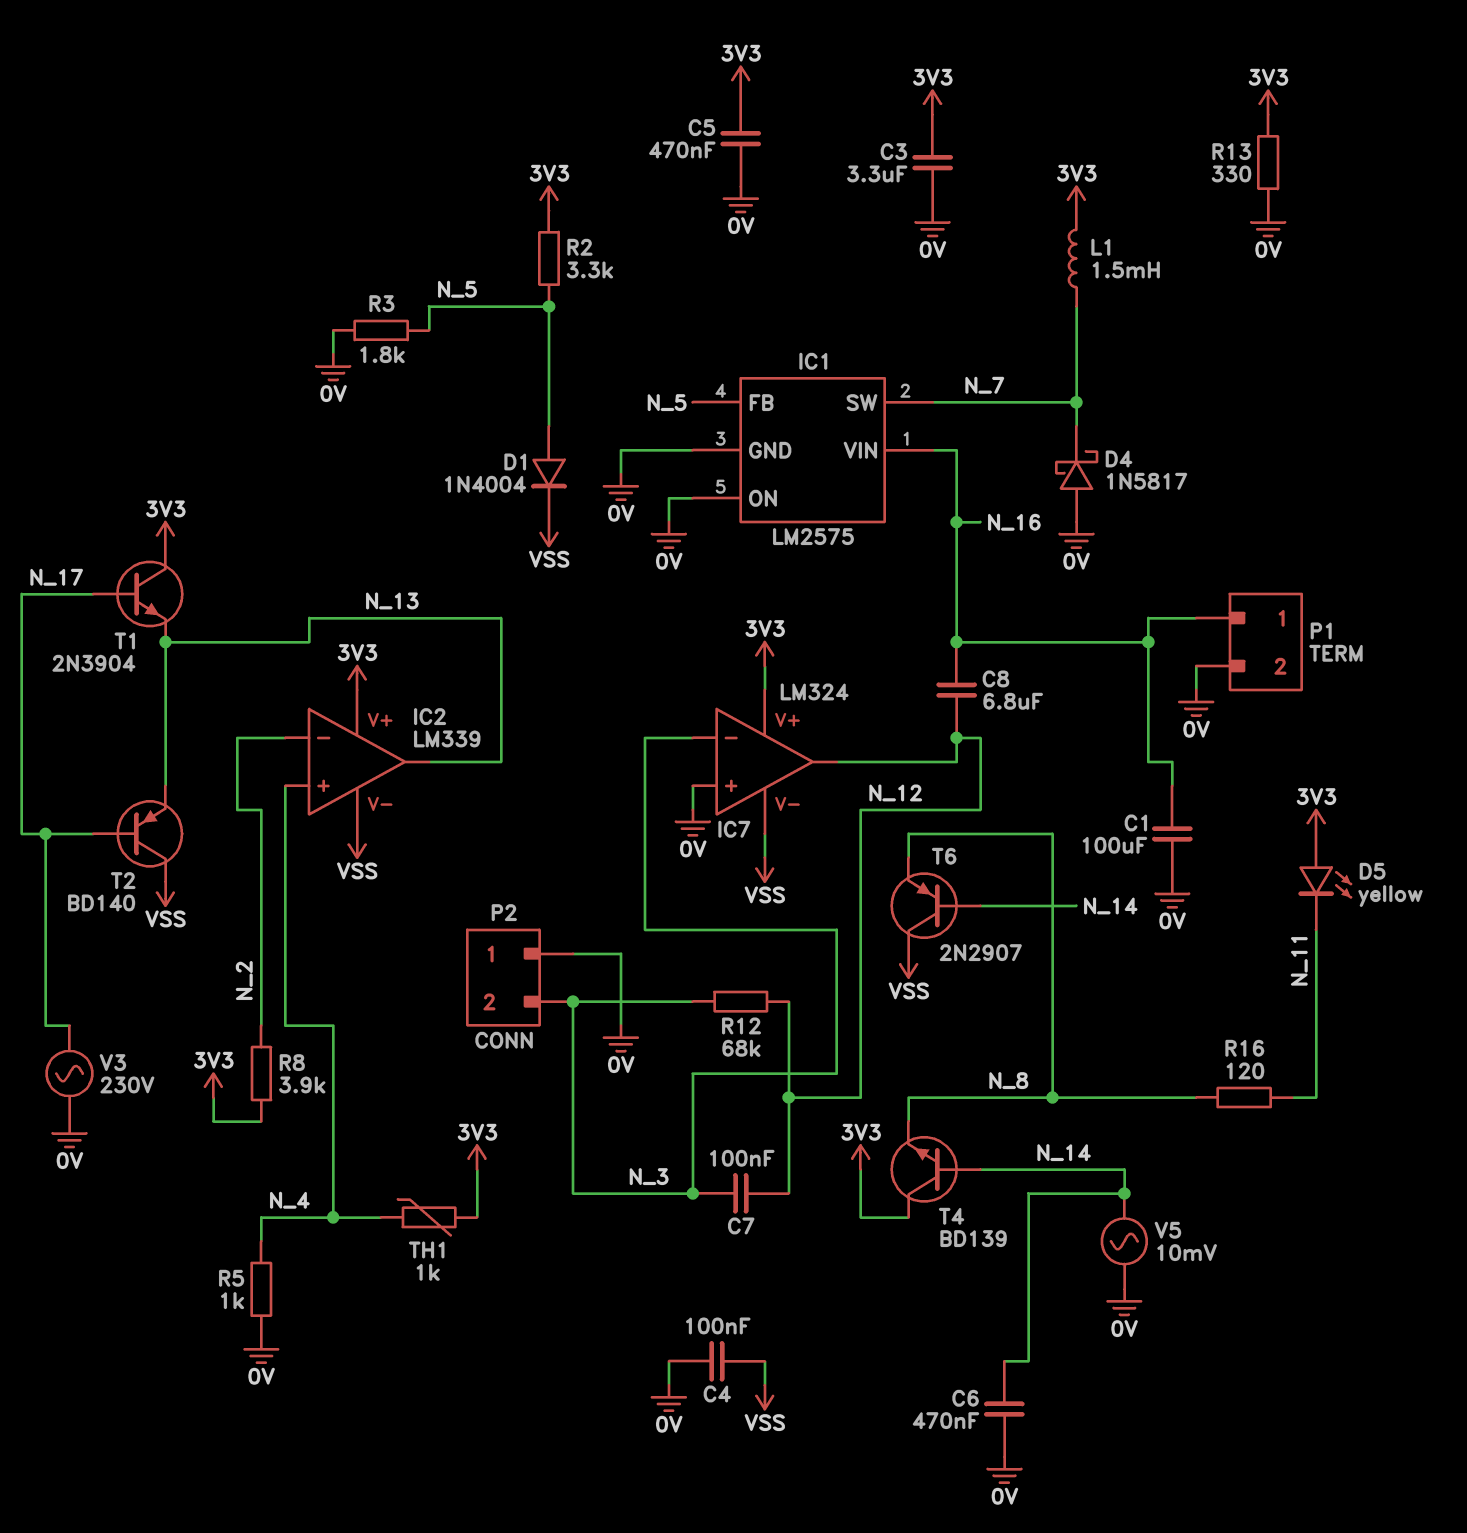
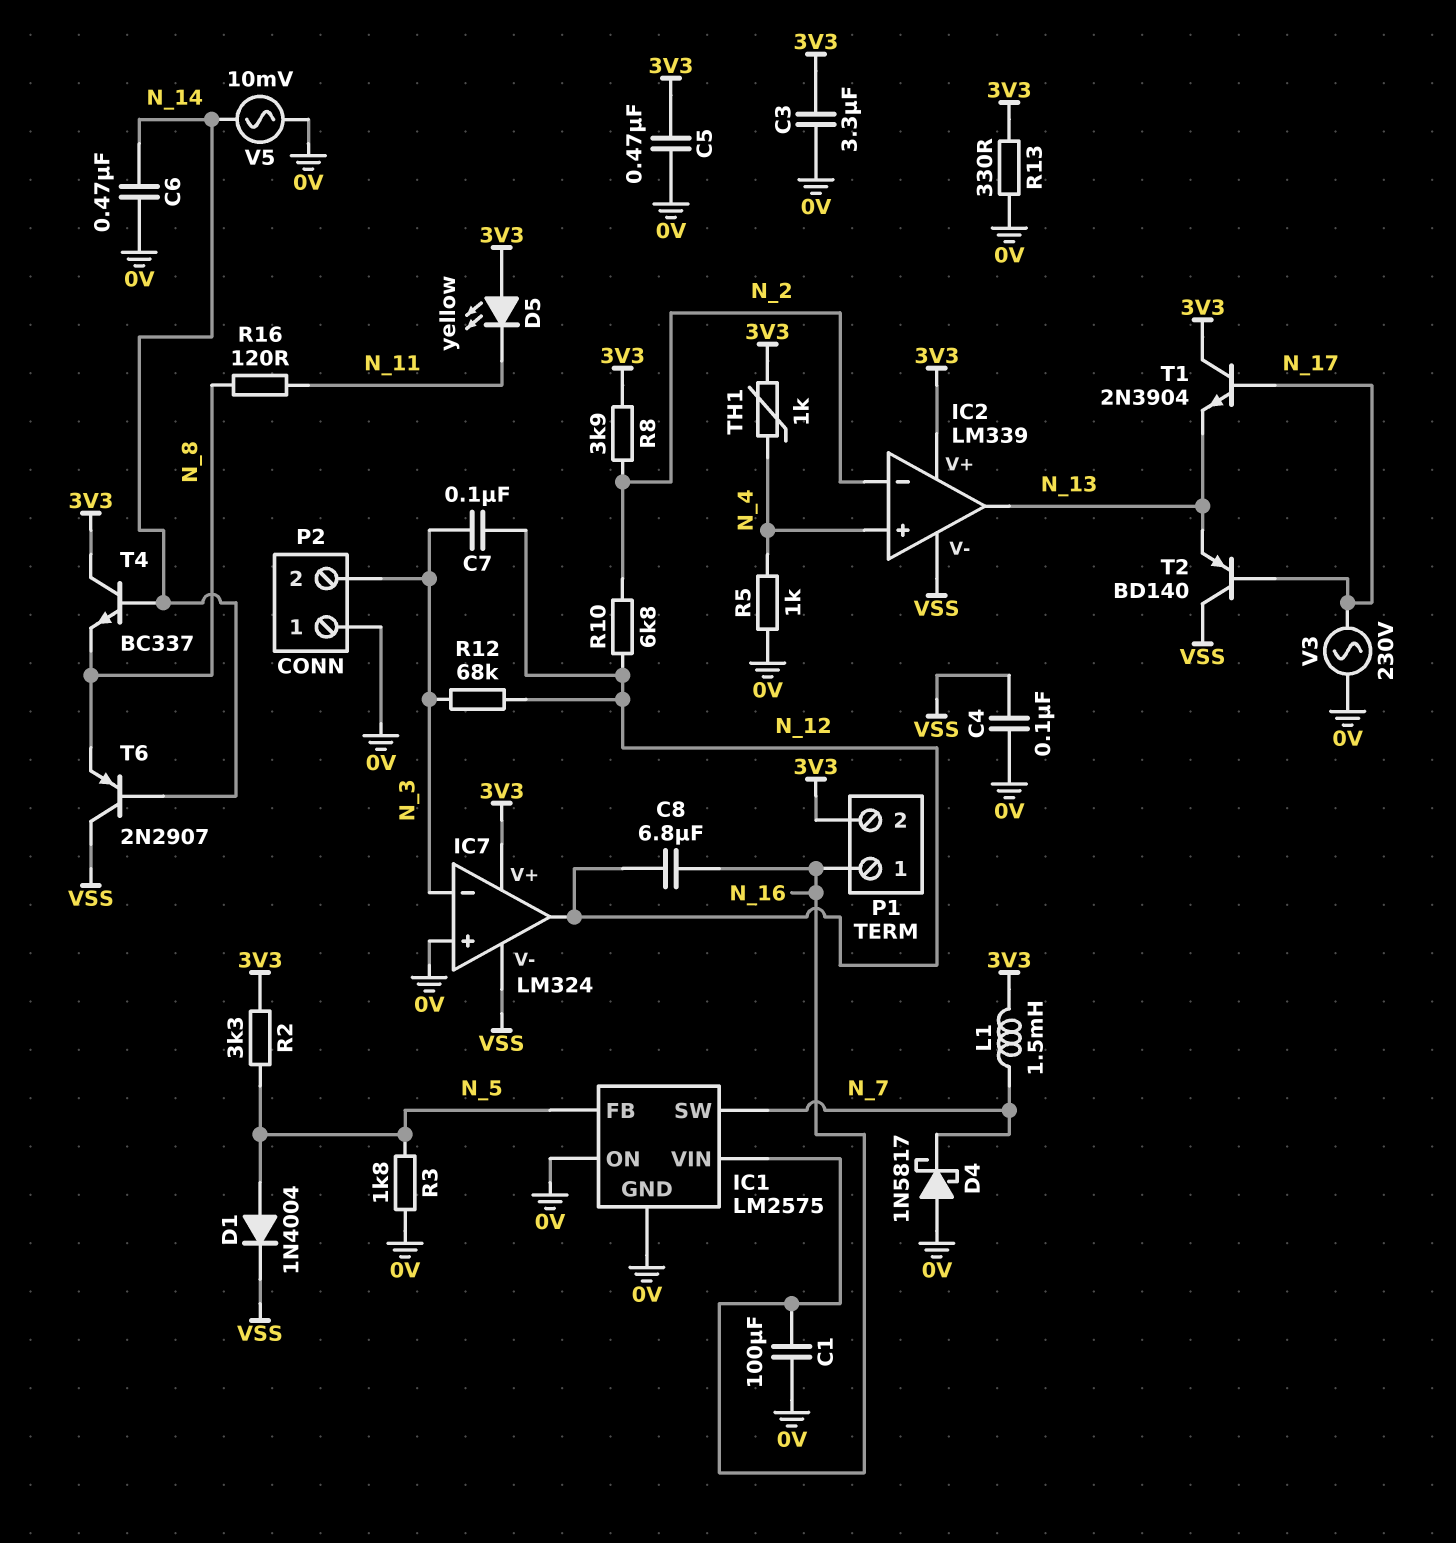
P1 pin 2: 0V -> 3V3
R10: none -> 6.8k (N_2, N_12)
T4: NPN BD139 (B N_14, C 3V3, E N_8) -> NPN BC337 (B N_14, C 3V3, E N_8)

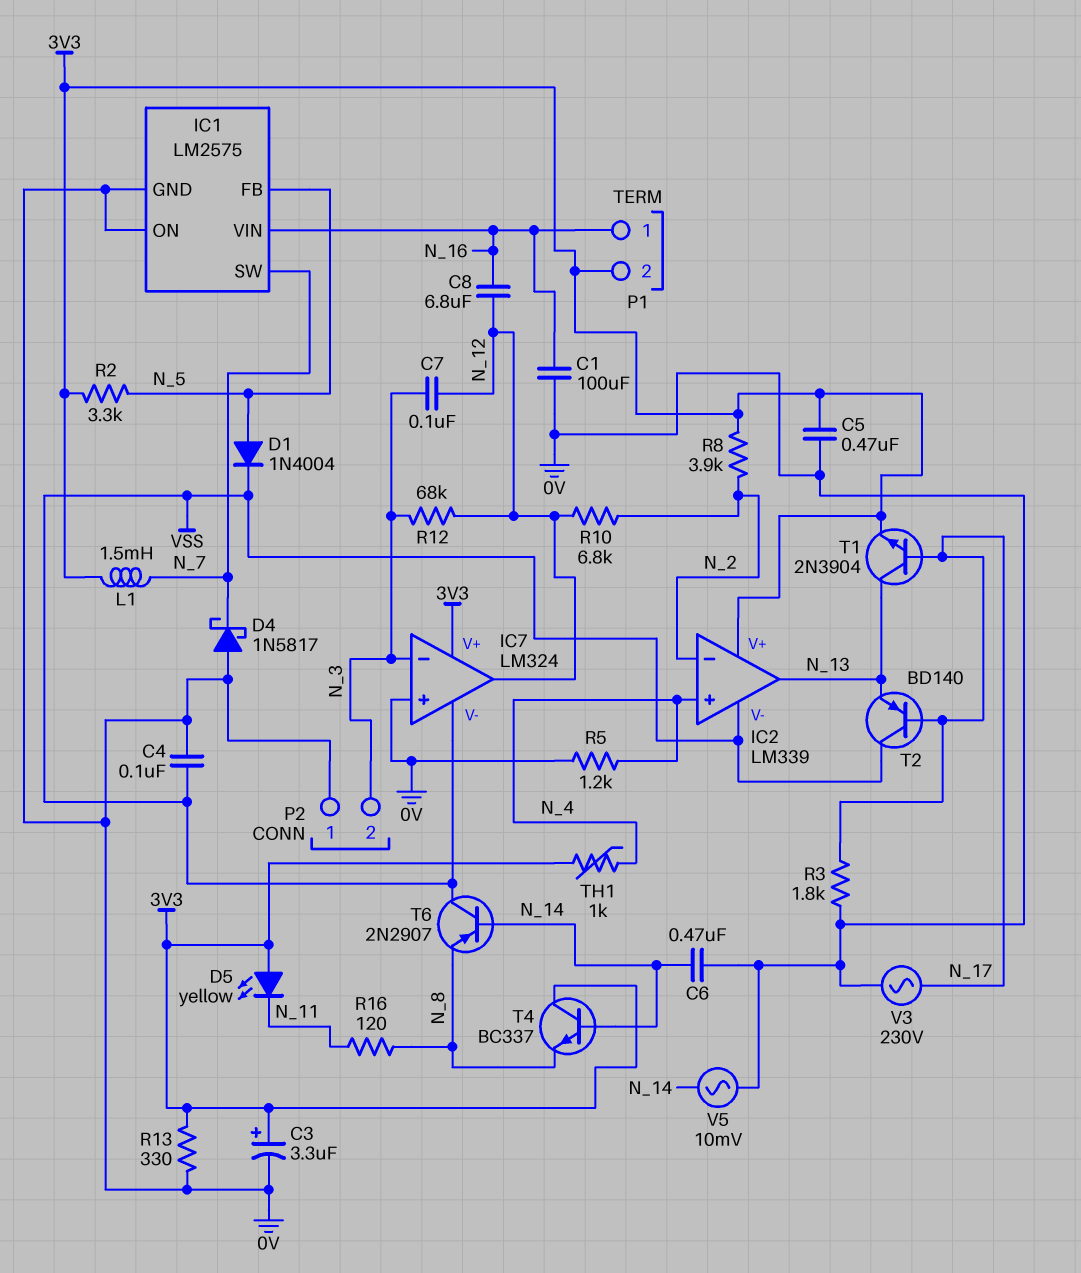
C3: 3.3uF (0V, 3V3) -> 3.3uF (plus 3V3, minus 0V)
R3: 1.8k (0V, N_5) -> 1.8k (0V, N_17)
R5: 1k (0V, N_4) -> 1.2k (0V, N_4)
T1: NPN 2N3904 (B N_17, C 3V3, E N_13) -> NPN 2N3904 (B N_17, C N_13, E 3V3)

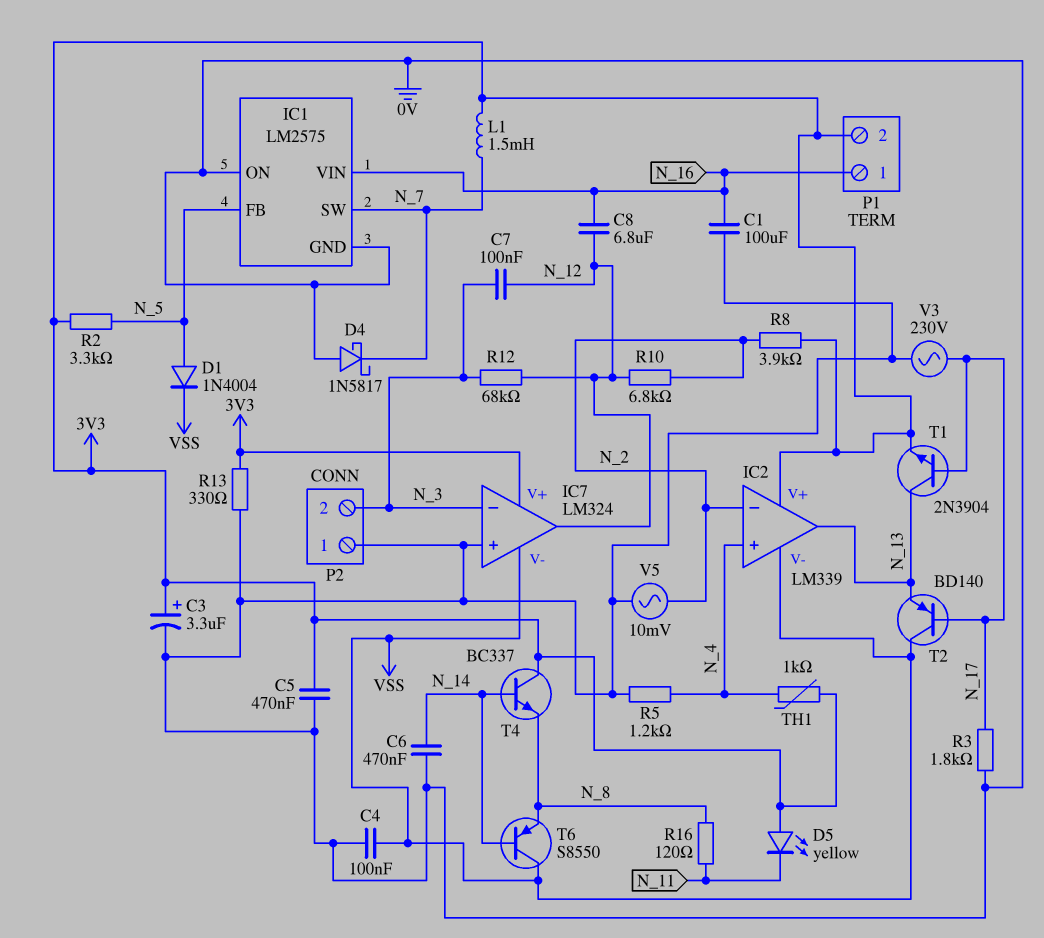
T6: PNP 2N2907 (B N_14, C VSS, E N_8) -> PNP S8550 (B N_14, C VSS, E N_8)
V5: AC 10mV (0V, N_14) -> AC 10mV (0V, N_2)

